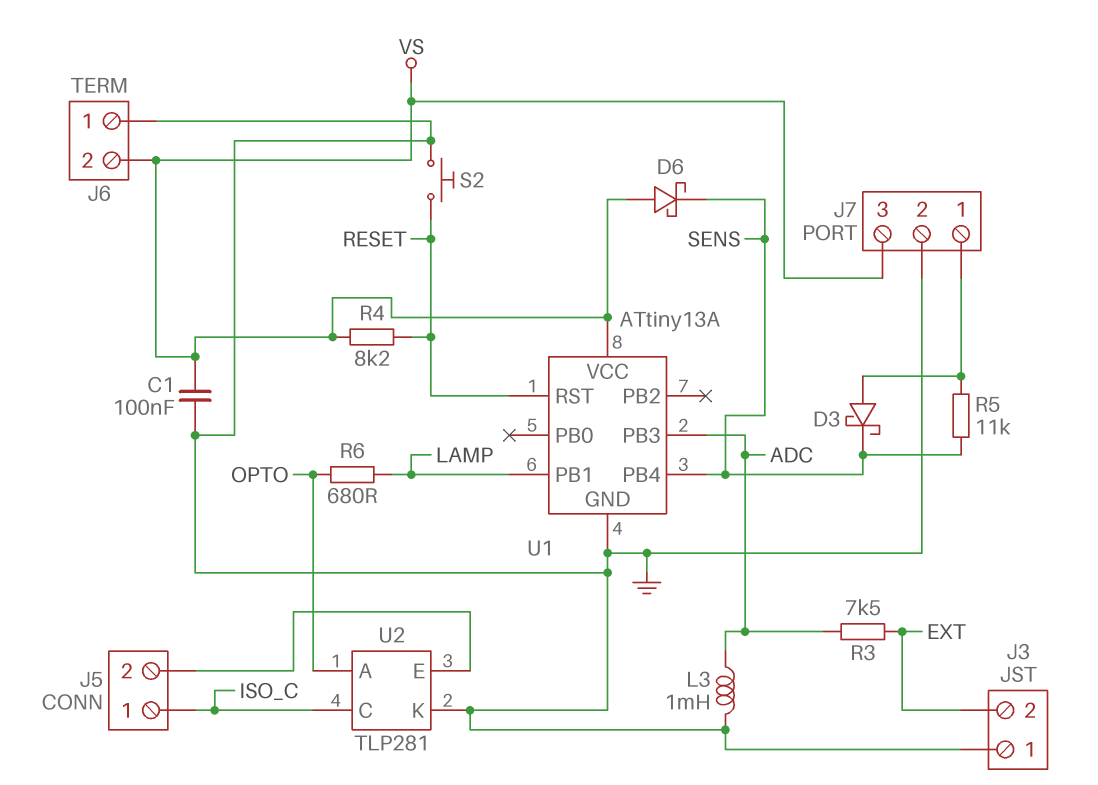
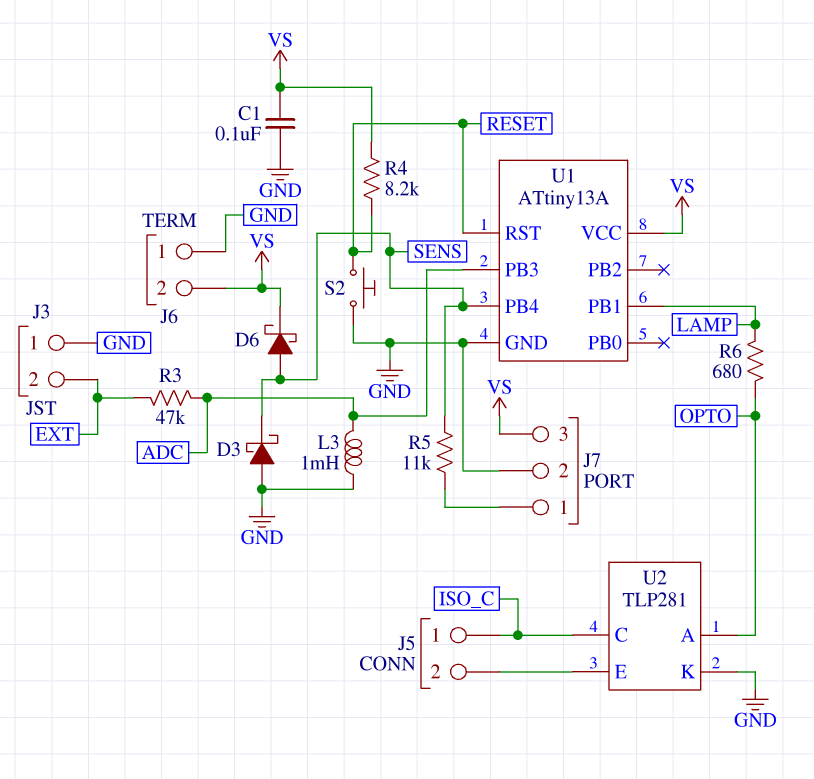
D3: schottky (A J7/1, K SENS) -> schottky (A GND, K SENS)
D6: schottky (A VS, K SENS) -> schottky (A SENS, K VS)
R3: 7.5k (ADC, EXT) -> 47k (ADC, EXT)

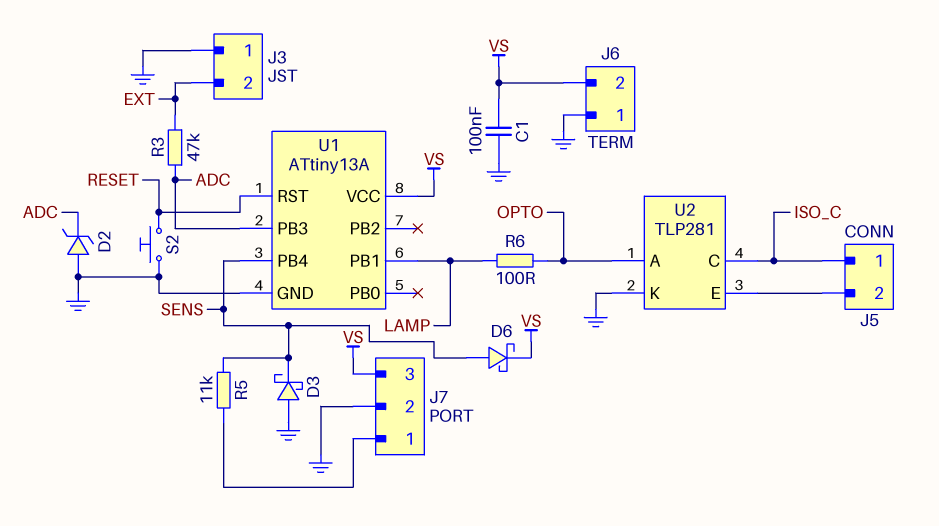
D2: none -> zener (A GND, K ADC)
L3: 1mH (ADC, GND) -> none
R4: 8.2k (RESET, VS) -> none
R6: 680 (LAMP, OPTO) -> 100 (LAMP, OPTO)

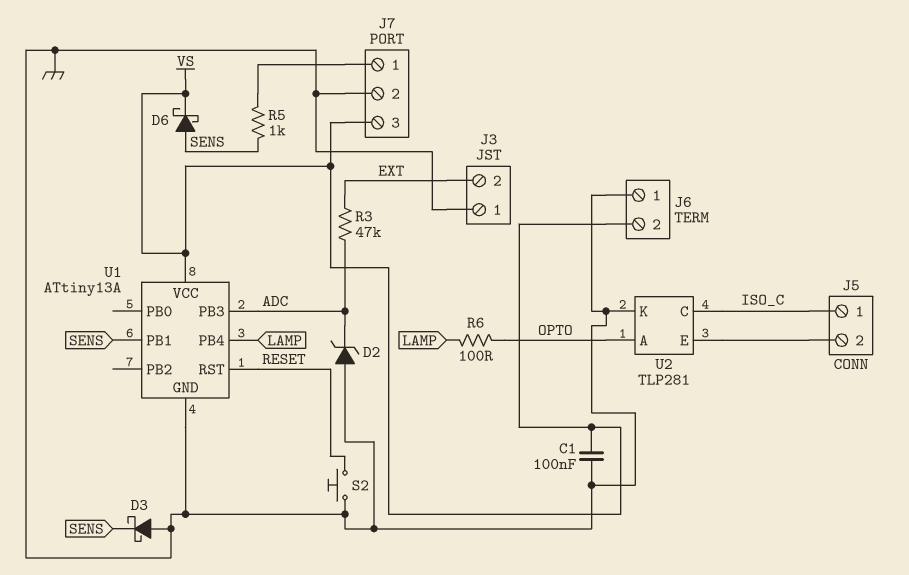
R5: 11k (J7/1, SENS) -> 1k (J7/1, SENS)
U1 pin PB1: LAMP -> SENS
U1 pin PB4: SENS -> LAMP

